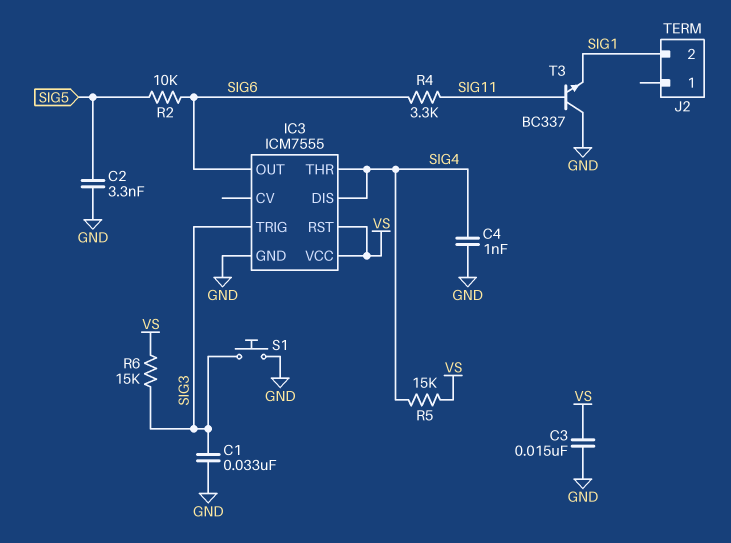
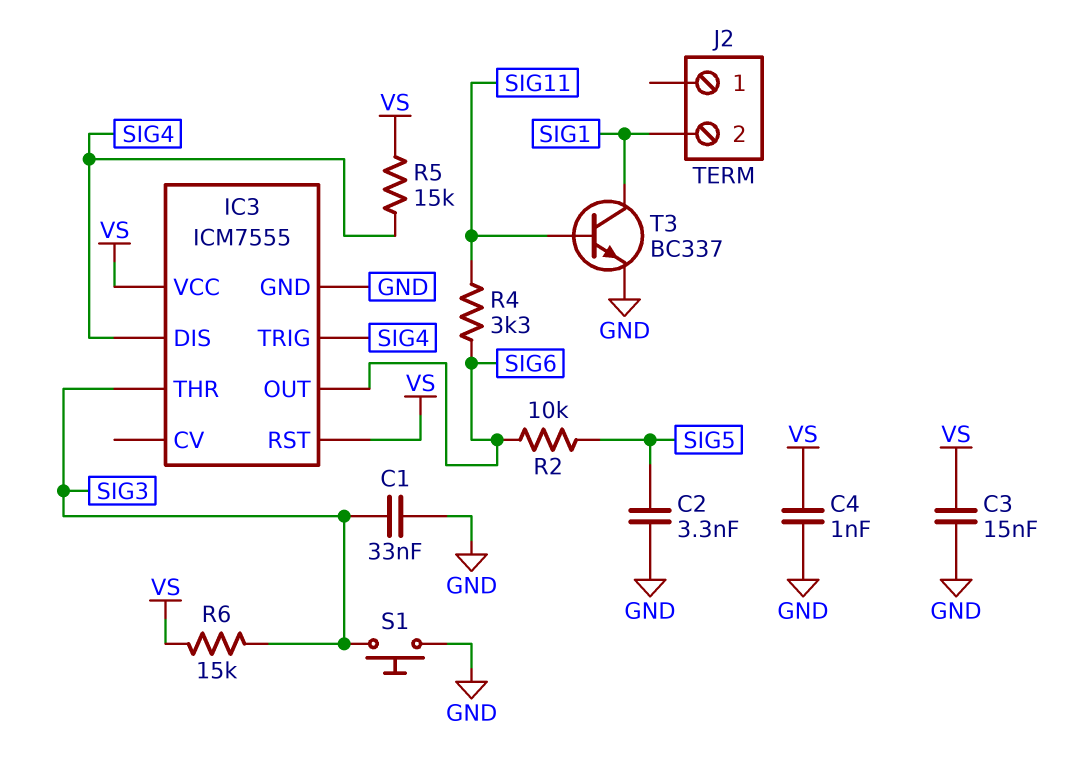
C4: 1nF (GND, SIG4) -> 1nF (GND, VS)
IC3 pin THR: SIG4 -> SIG3
IC3 pin TRIG: SIG3 -> SIG4
T3: NPN BC337 (B SIG11, C GND, E SIG1) -> NPN BC337 (B SIG11, C SIG1, E GND)

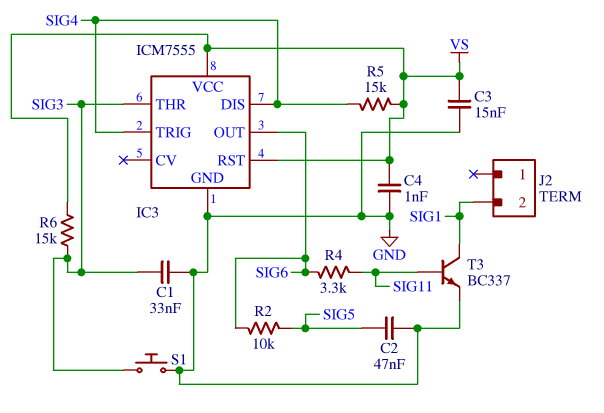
C2: 3.3nF (GND, SIG5) -> 47nF (GND, SIG5)

